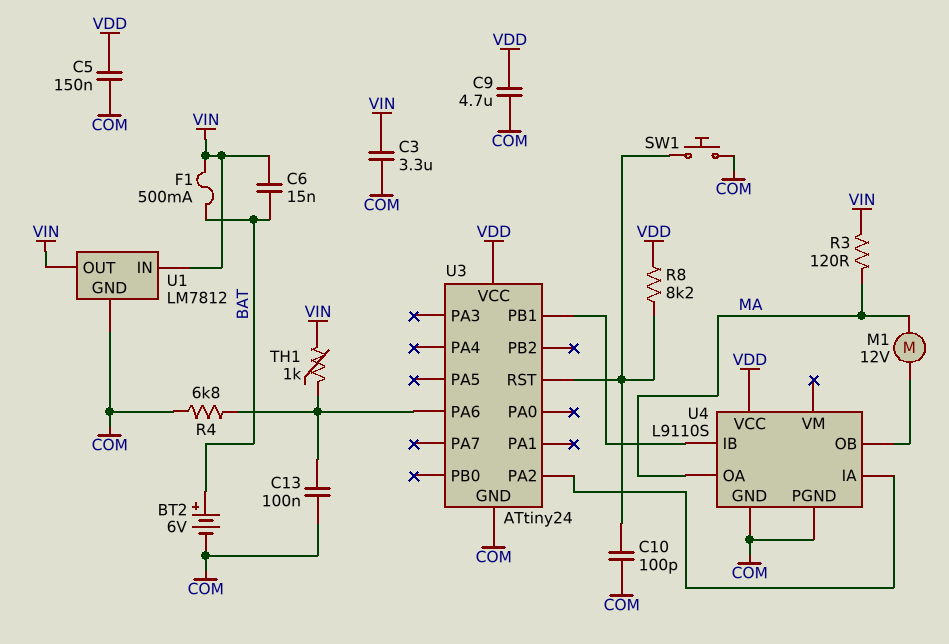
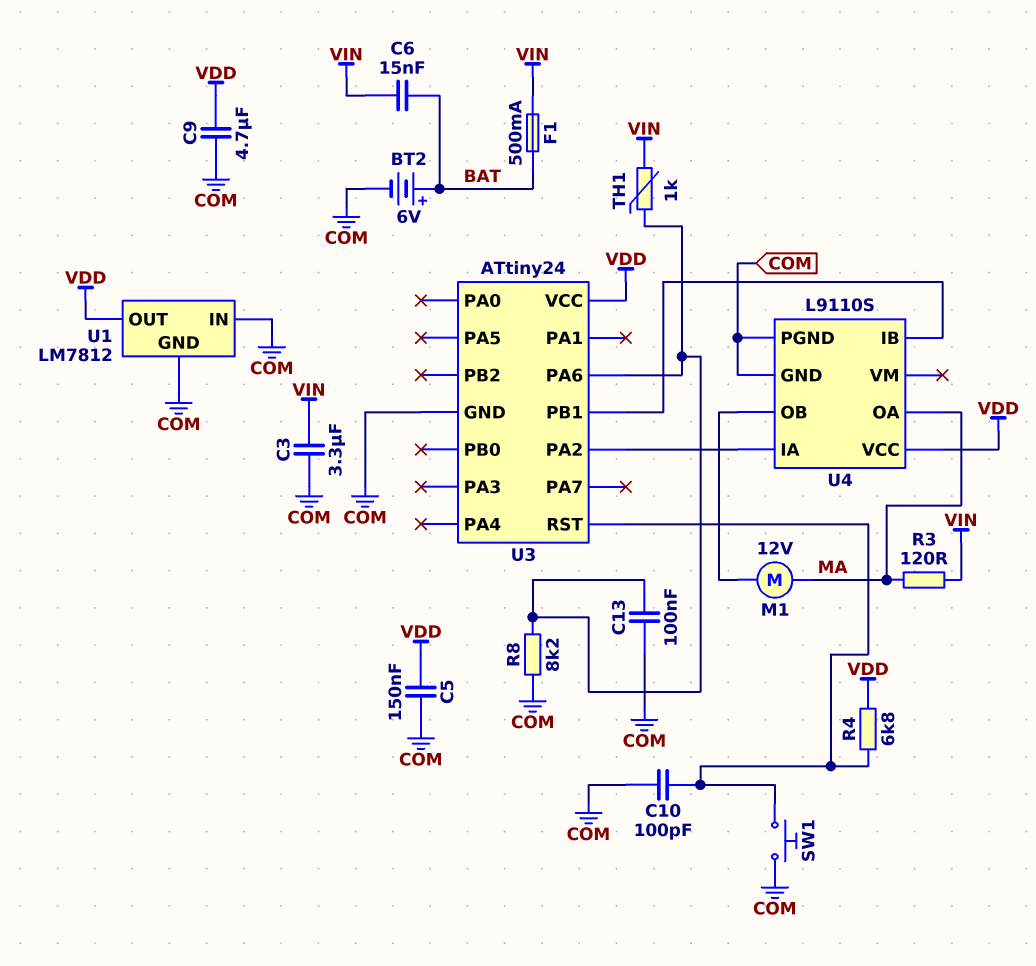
R4: 6.8k (COM, U3/PA6) -> 6.8k (U3/RST, VDD)
R8: 8.2k (U3/RST, VDD) -> 8.2k (COM, U3/PA6)
U1 pin IN: VIN -> COM
U1 pin OUT: VIN -> VDD

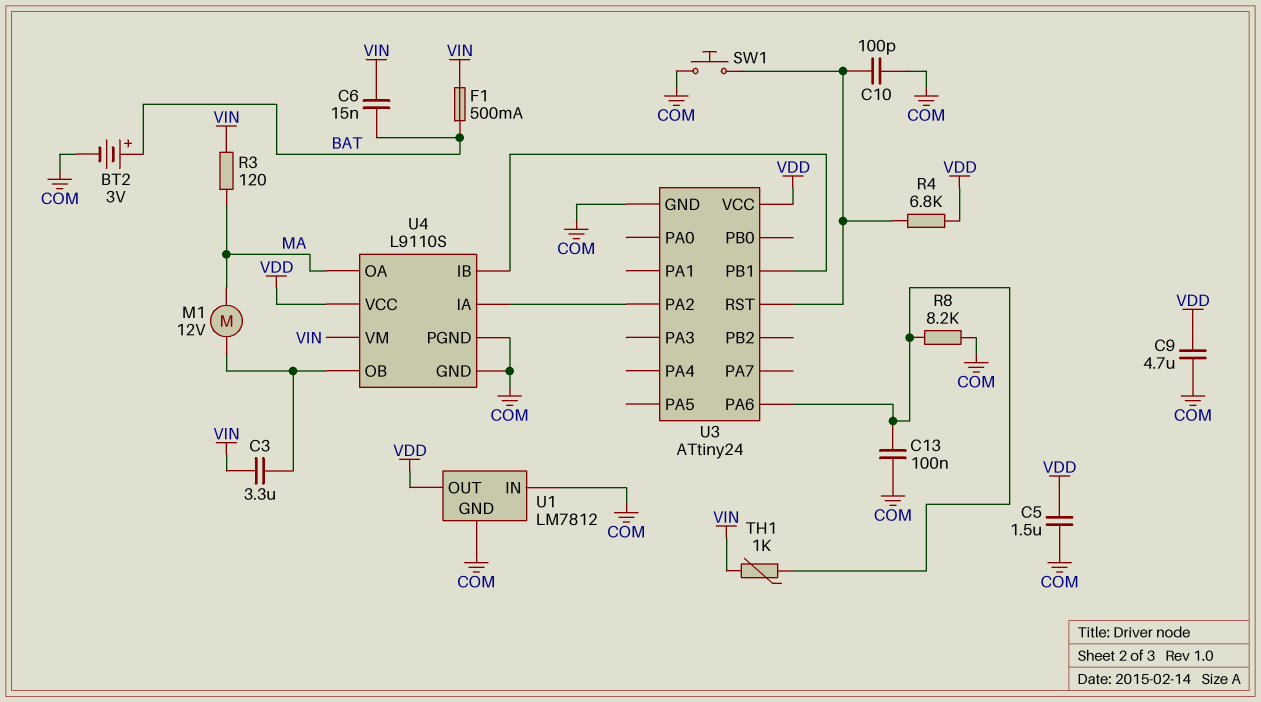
BT2: 6V (plus BAT, minus COM) -> 3V (plus BAT, minus COM)
C3: 3.3uF (COM, VIN) -> 3.3uF (U4/OB, VIN)
C5: 150nF (COM, VDD) -> 1.5uF (COM, VDD)
U4 pin VM: none -> VIN

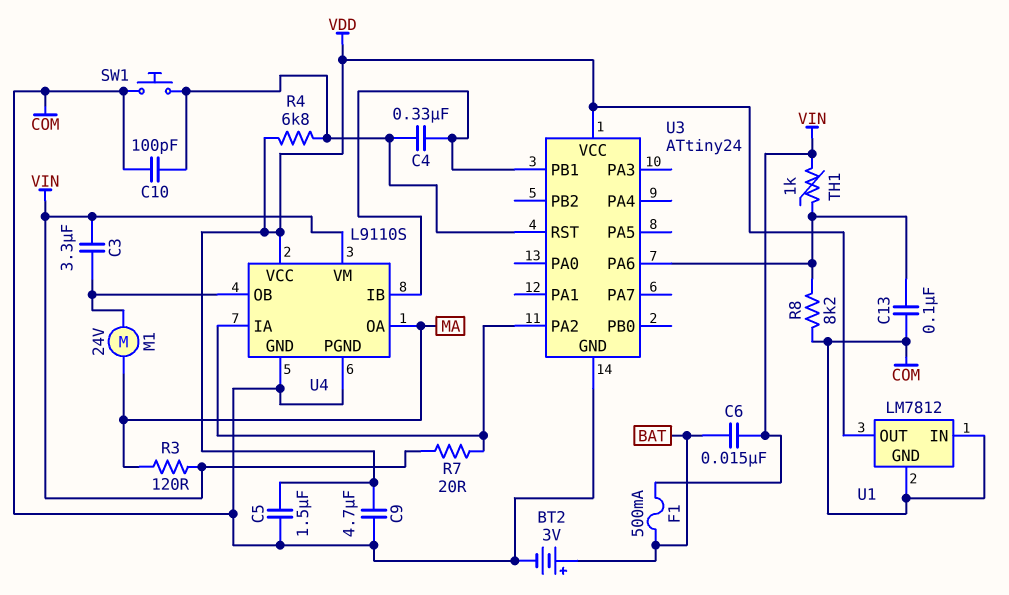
C4: none -> 330nF (U3/PB1, U3/RST)
M1: motor 12V (MA, U4/OB) -> motor 24V (MA, U4/OB)
R7: none -> 20 (U3/PA2, VIN)

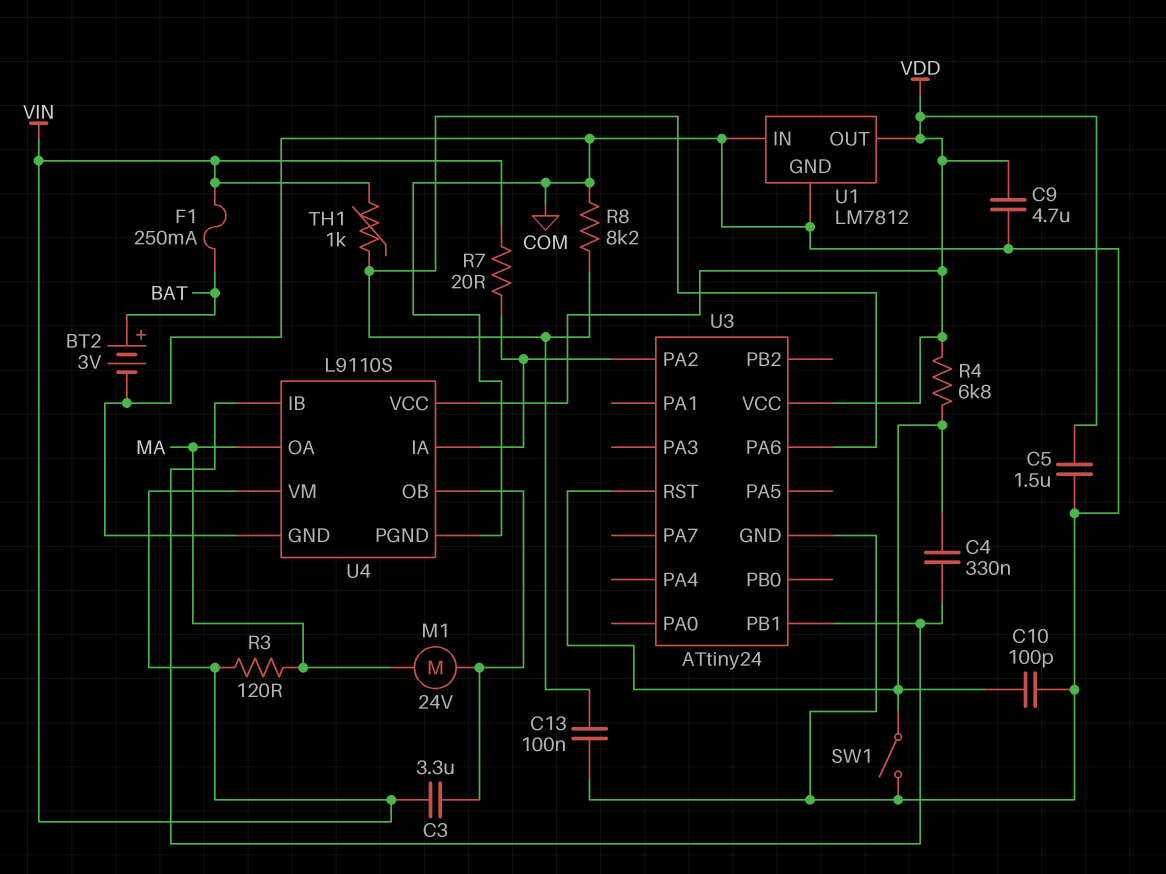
C6: 15nF (BAT, VIN) -> none
F1: 500mA (BAT, VIN) -> 250mA (BAT, VIN)
SW1: button (COM, U3/RST) -> switch (COM, U3/RST)

